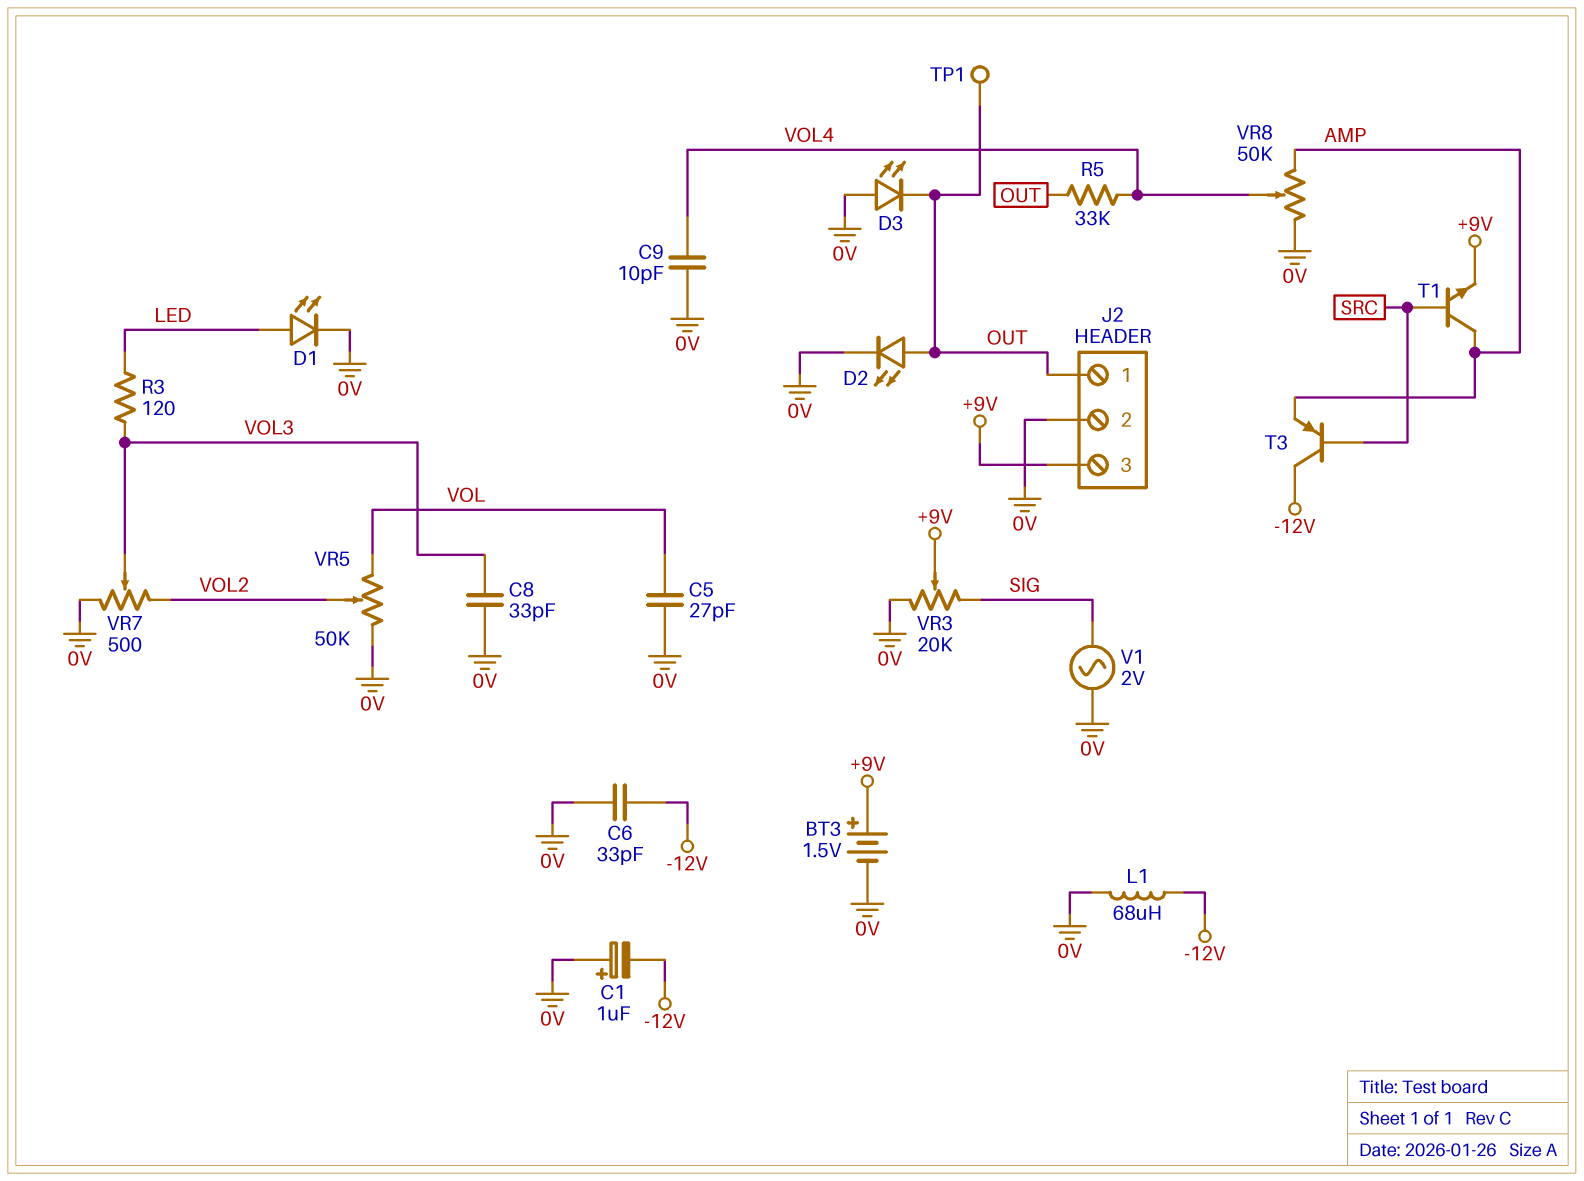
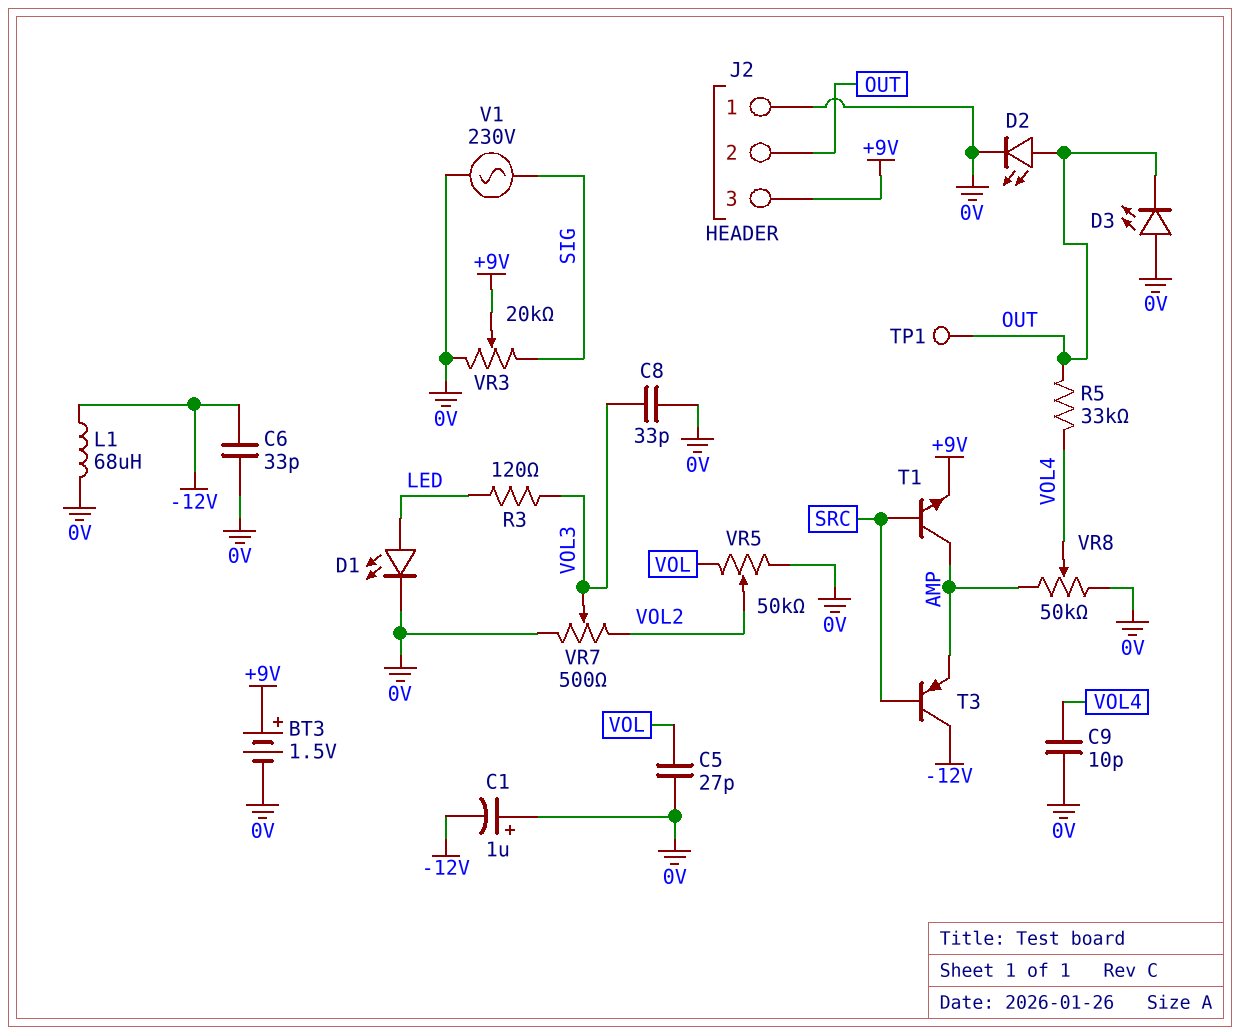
J2 pin 1: OUT -> 0V
J2 pin 2: 0V -> OUT
V1: AC 2V (0V, SIG) -> AC 230V (0V, SIG)

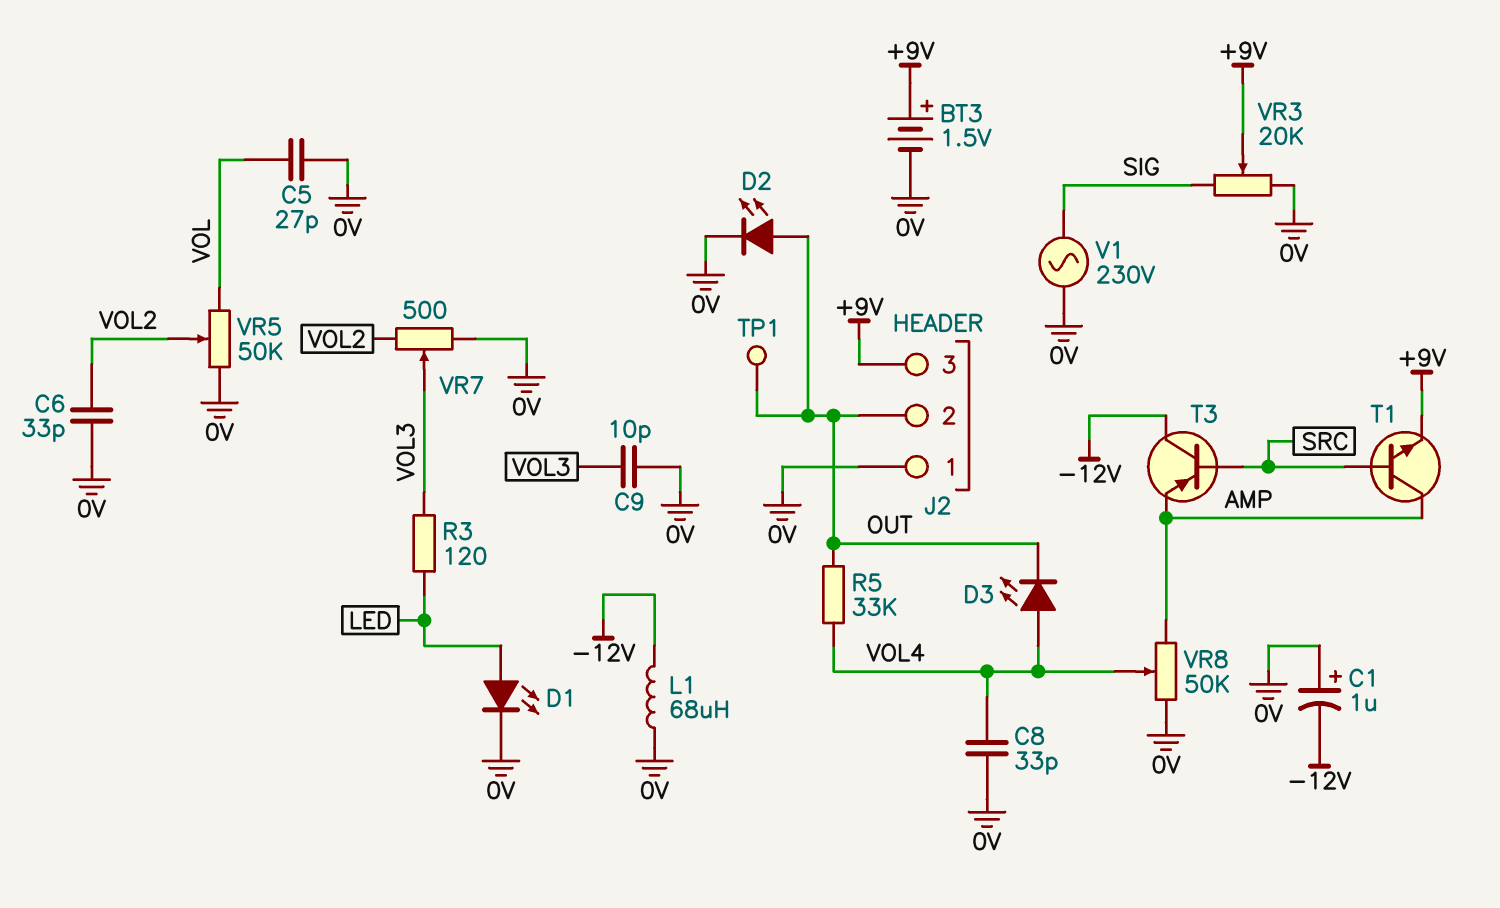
C6: 33pF (-12V, 0V) -> 33pF (0V, VOL2)
C8: 33pF (0V, VOL3) -> 33pF (0V, VOL4)
C9: 10pF (0V, VOL4) -> 10pF (0V, VOL3)
D3: LED (A 0V, K OUT) -> LED (A VOL4, K OUT)

